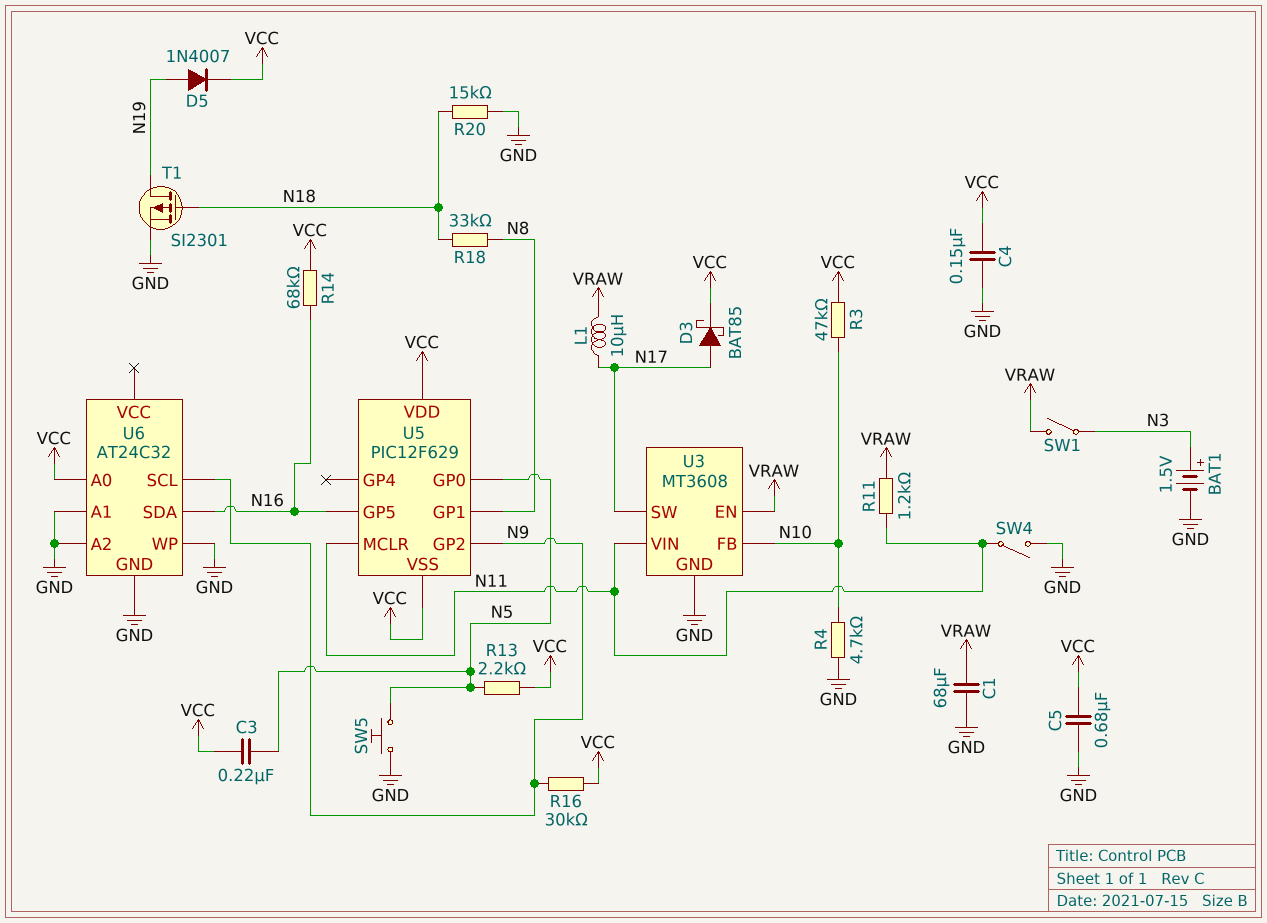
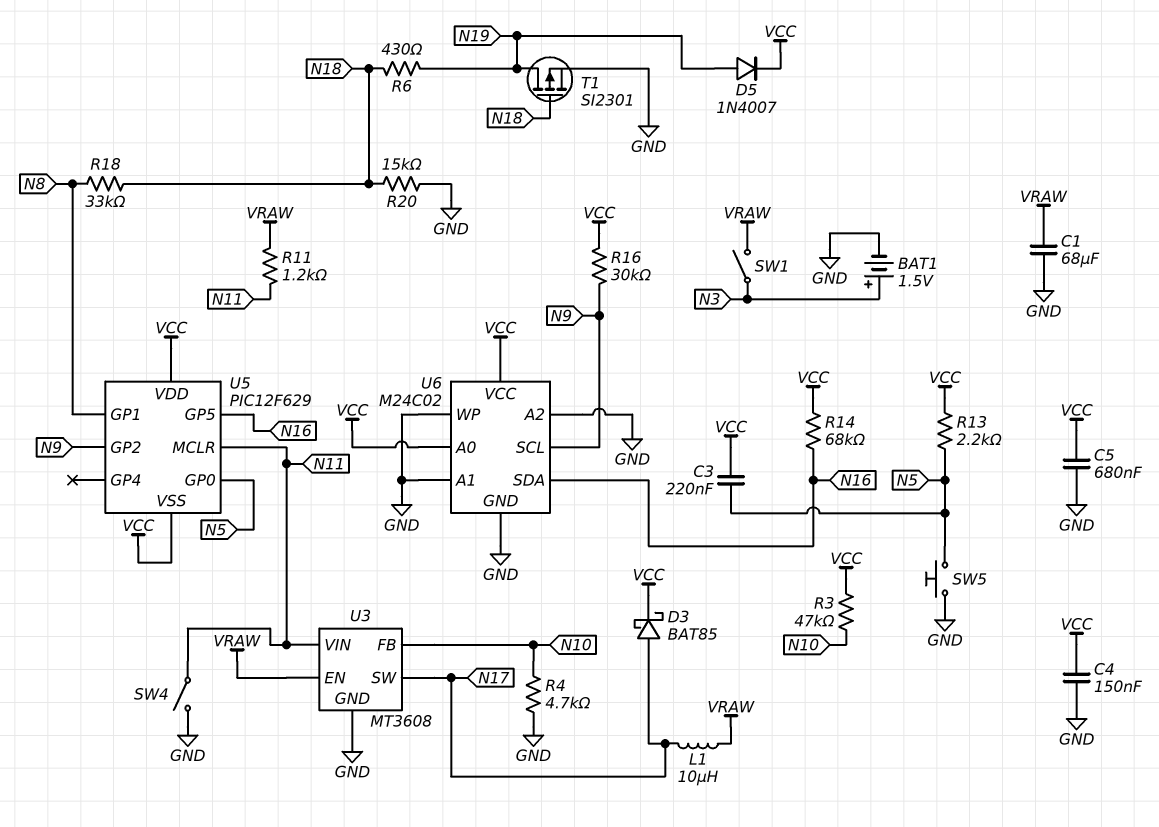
R6: none -> 430 (N18, N19)
U6: AT24C32 -> M24C02
U6 pin VCC: none -> VCC

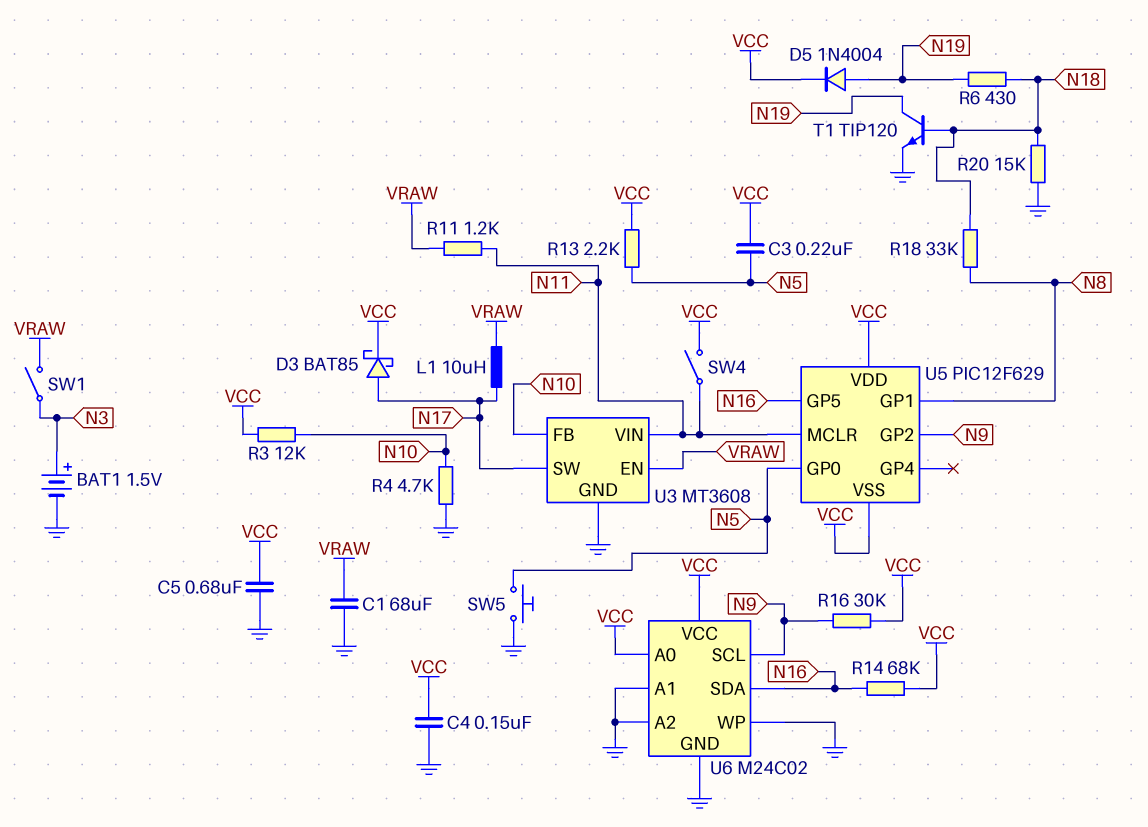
D5: diode 1N4007 (A N19, K VCC) -> diode 1N4004 (A N19, K VCC)
R3: 47k (N10, VCC) -> 12k (N10, VCC)
SW4: switch (GND, N11) -> switch (N11, VCC)
T1: PMOS SI2301 (G N18, D N19, S GND) -> NPN TIP120 (B N18, C N19, E GND)

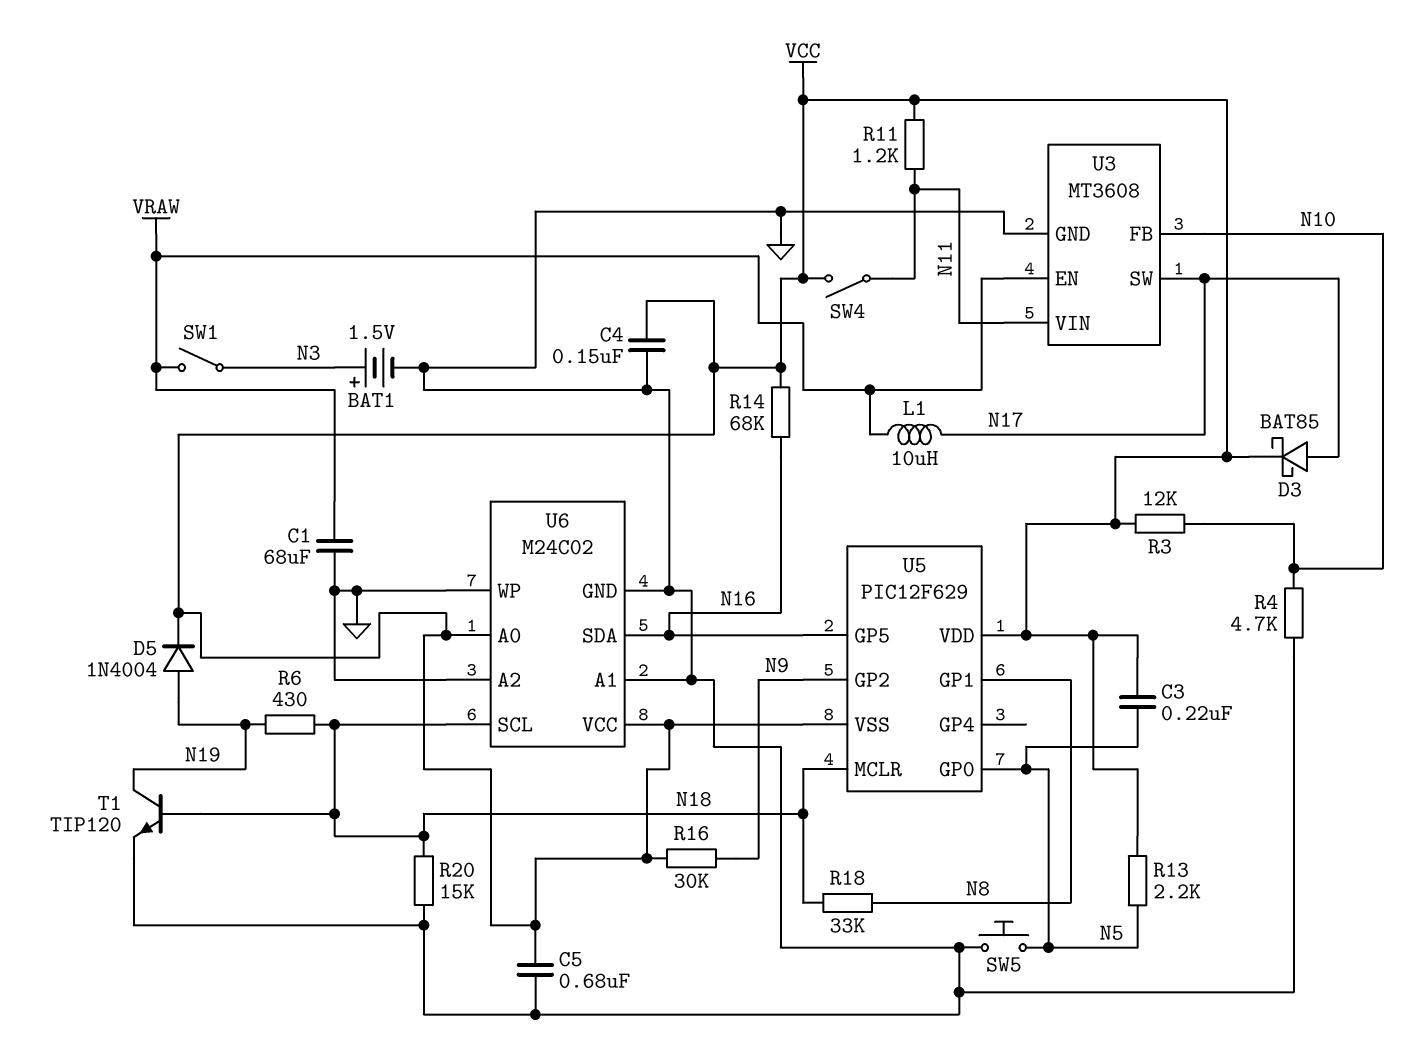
R11: 1.2k (N11, VRAW) -> 1.2k (N11, VCC)
U5 pin MCLR: N11 -> N18
U6 pin SCL: N9 -> N18

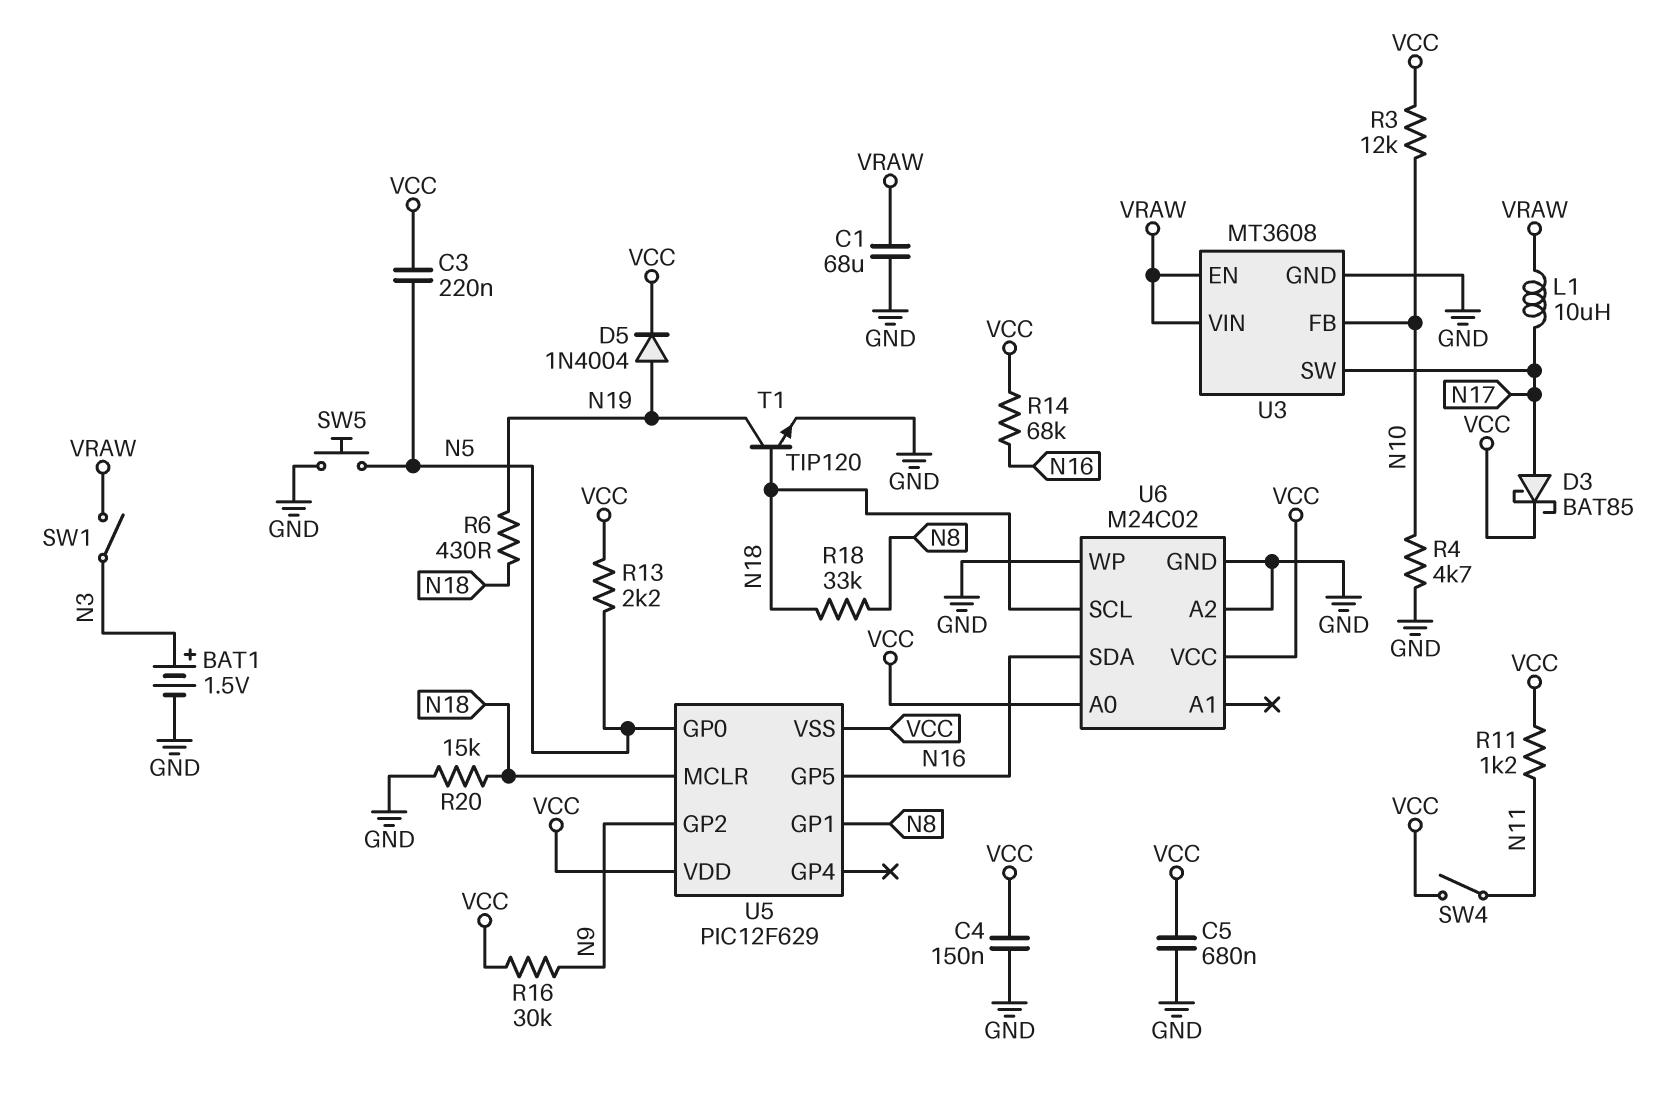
U3 pin VIN: N11 -> VRAW
U6 pin A1: GND -> none

